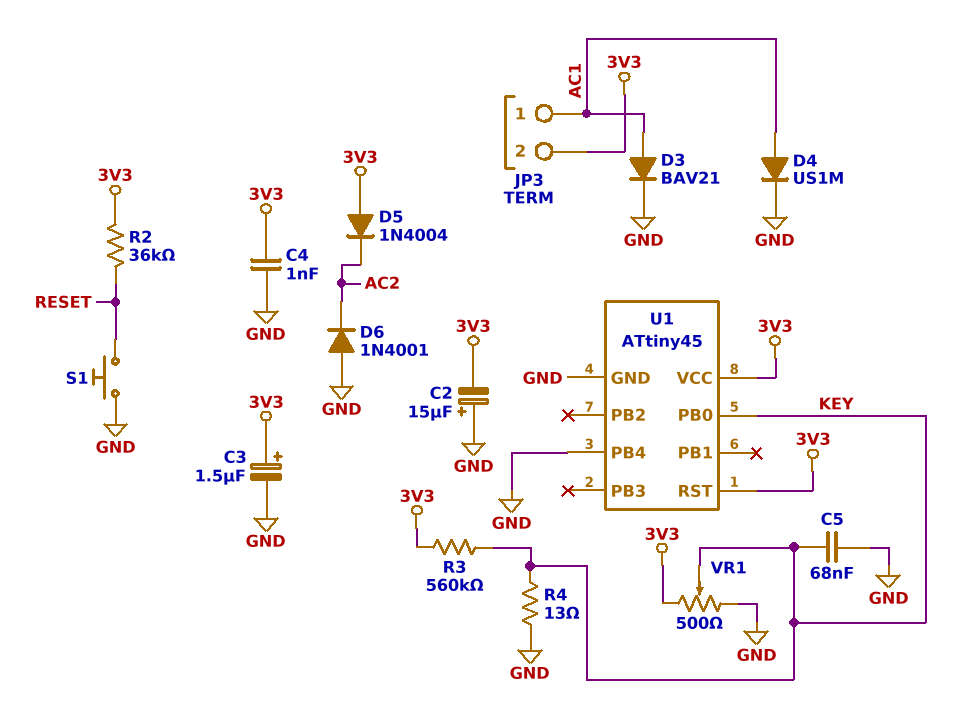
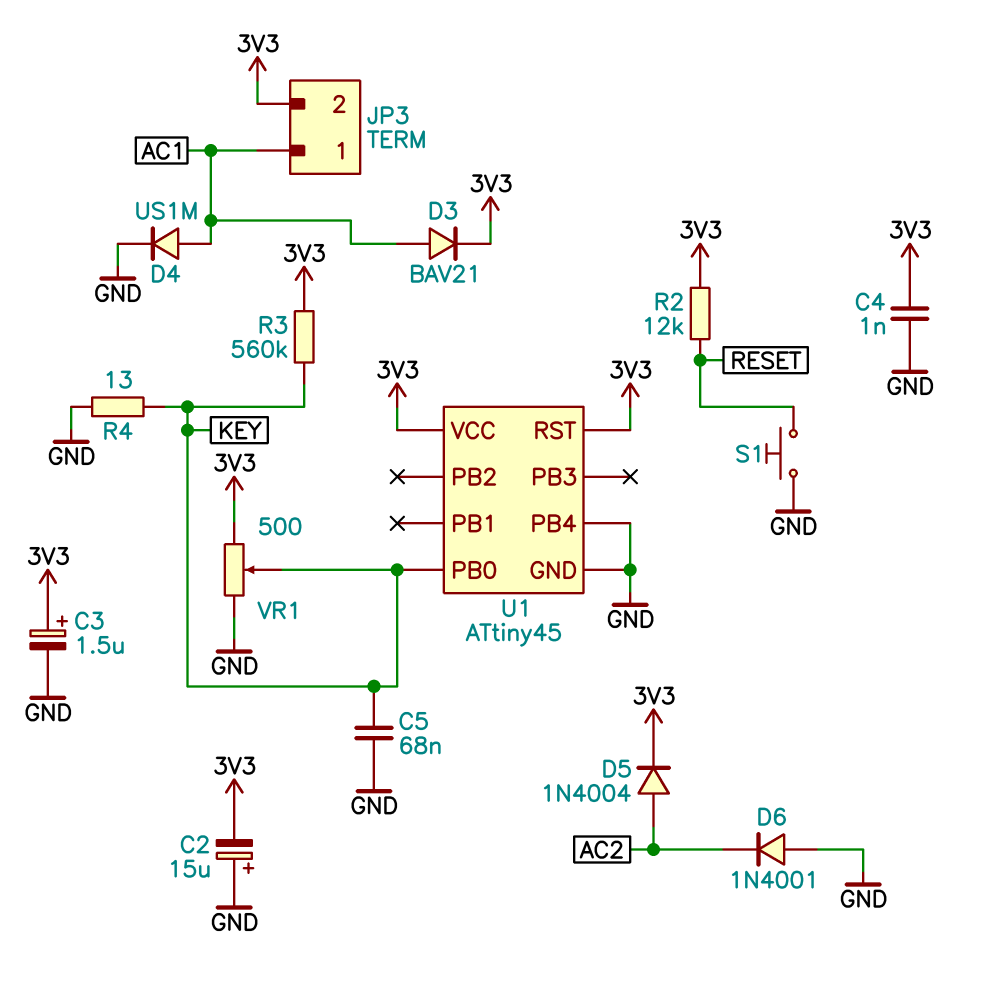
D3: diode BAV21 (A AC1, K GND) -> diode BAV21 (A AC1, K 3V3)
D5: diode 1N4004 (A 3V3, K AC2) -> diode 1N4004 (A AC2, K 3V3)
R2: 36k (3V3, RESET) -> 12k (3V3, RESET)

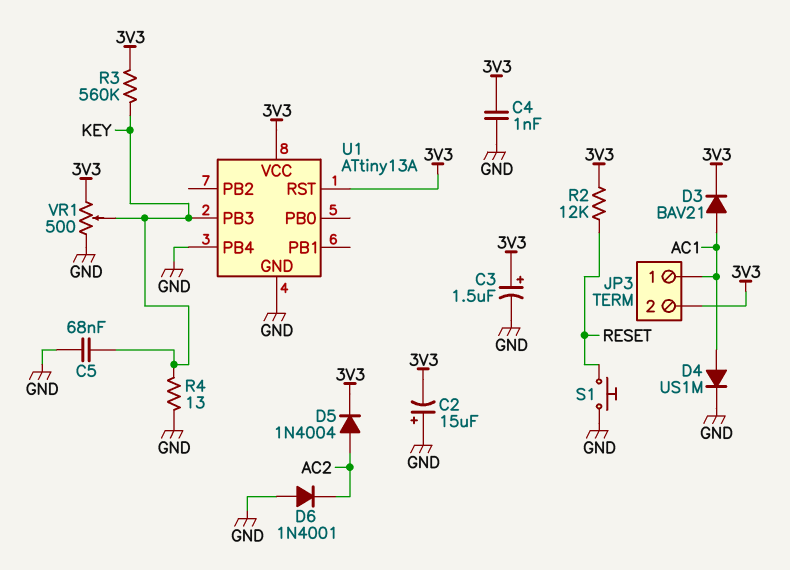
U1: ATtiny45 -> ATtiny13A
U1 pin PB0: KEY -> none
U1 pin PB3: none -> KEY

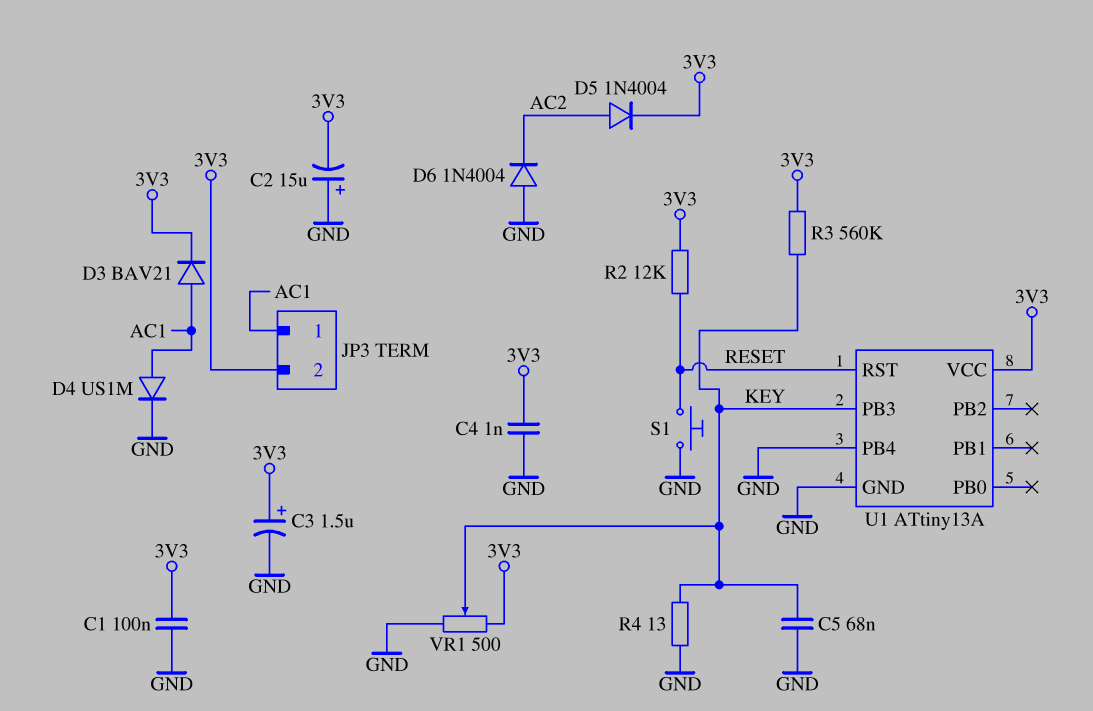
C1: none -> 100nF (3V3, GND)
D6: diode 1N4001 (A GND, K AC2) -> diode 1N4004 (A GND, K AC2)
U1 pin RST: 3V3 -> RESET

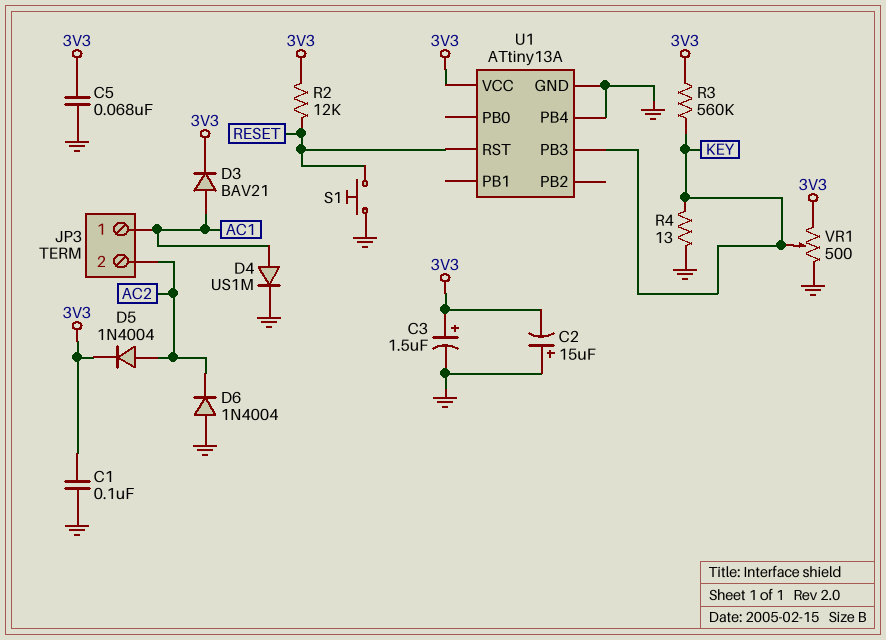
C4: 1nF (3V3, GND) -> none
C5: 68nF (GND, KEY) -> 68nF (3V3, GND)
JP3 pin 2: 3V3 -> AC2

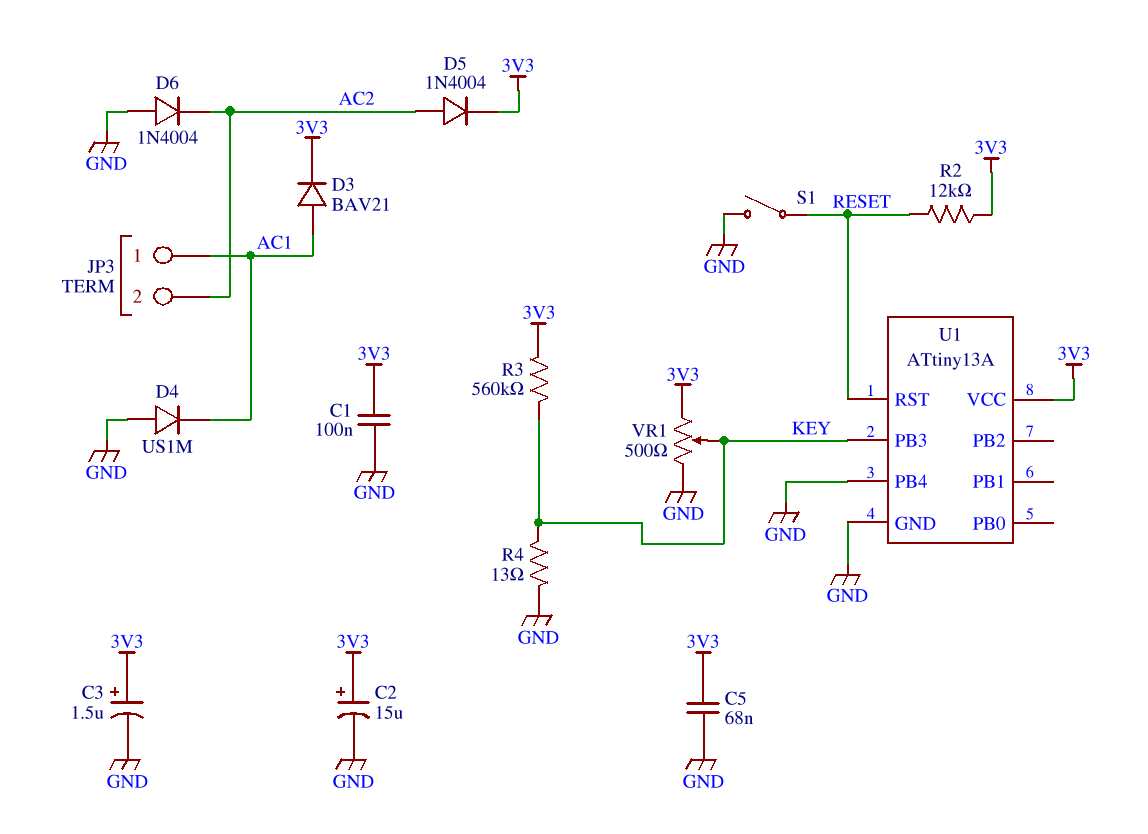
C2: 15uF (plus GND, minus 3V3) -> 15uF (plus 3V3, minus GND)
D4: diode US1M (A AC1, K GND) -> diode US1M (A GND, K AC1)
S1: button (GND, RESET) -> switch (GND, RESET)

